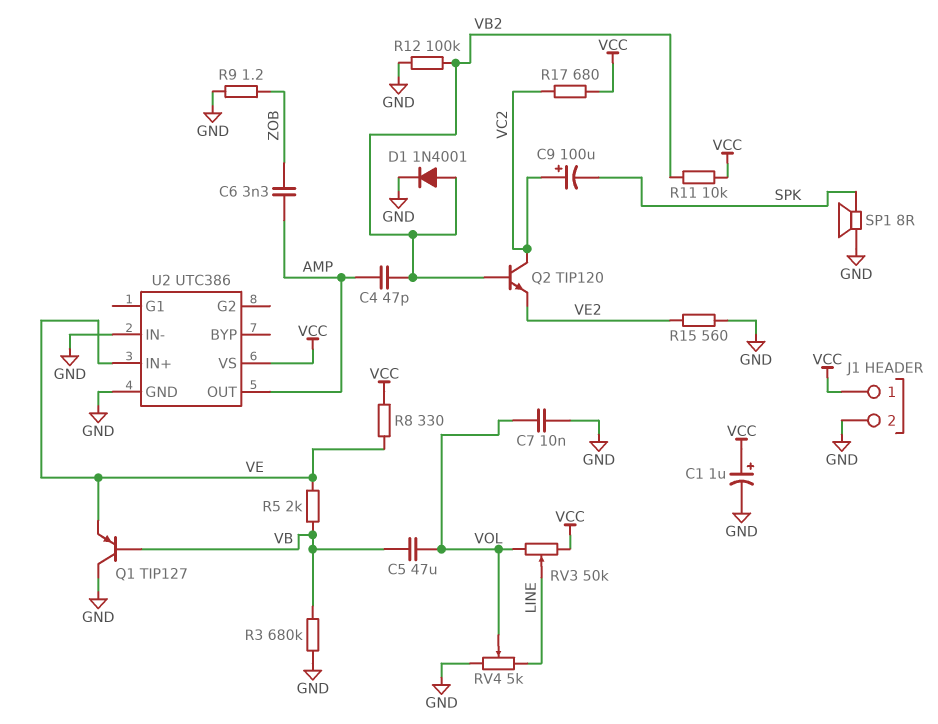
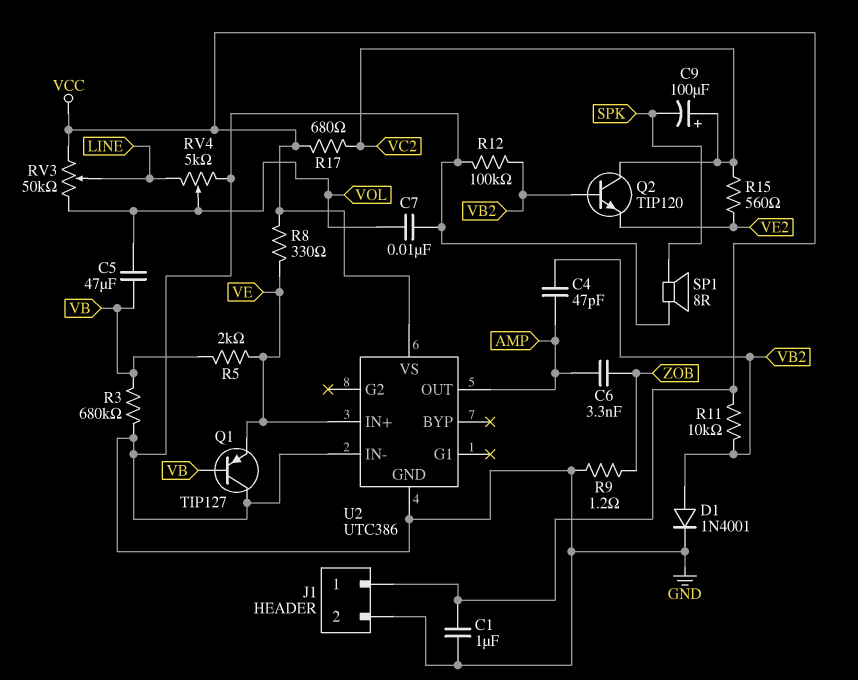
C1: 1uF (plus VCC, minus GND) -> 1uF (GND, VCC)
R15: 560 (GND, VE2) -> 560 (VC2, VE2)

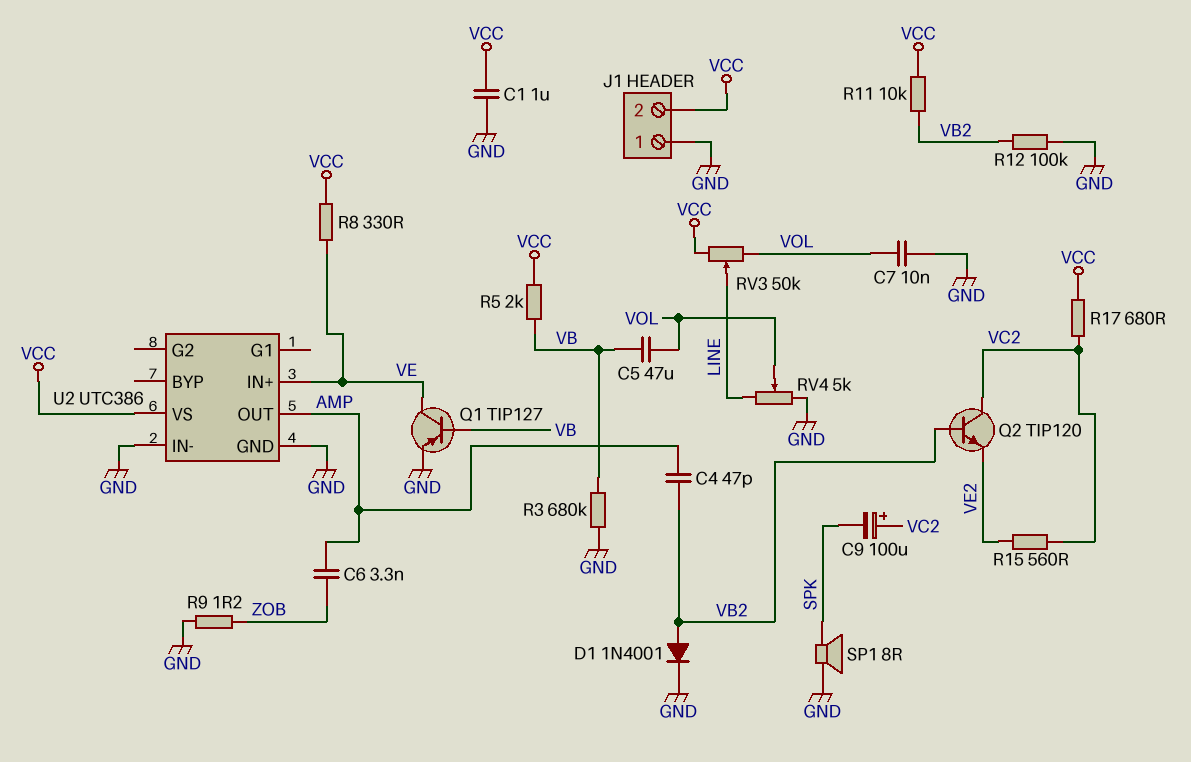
J1 pin 1: VCC -> GND
J1 pin 2: GND -> VCC
Q1: PNP TIP127 (B VB, C GND, E VE) -> PNP TIP127 (B VB, C VE, E GND)
R5: 2k (VB, VE) -> 2k (VB, VCC)

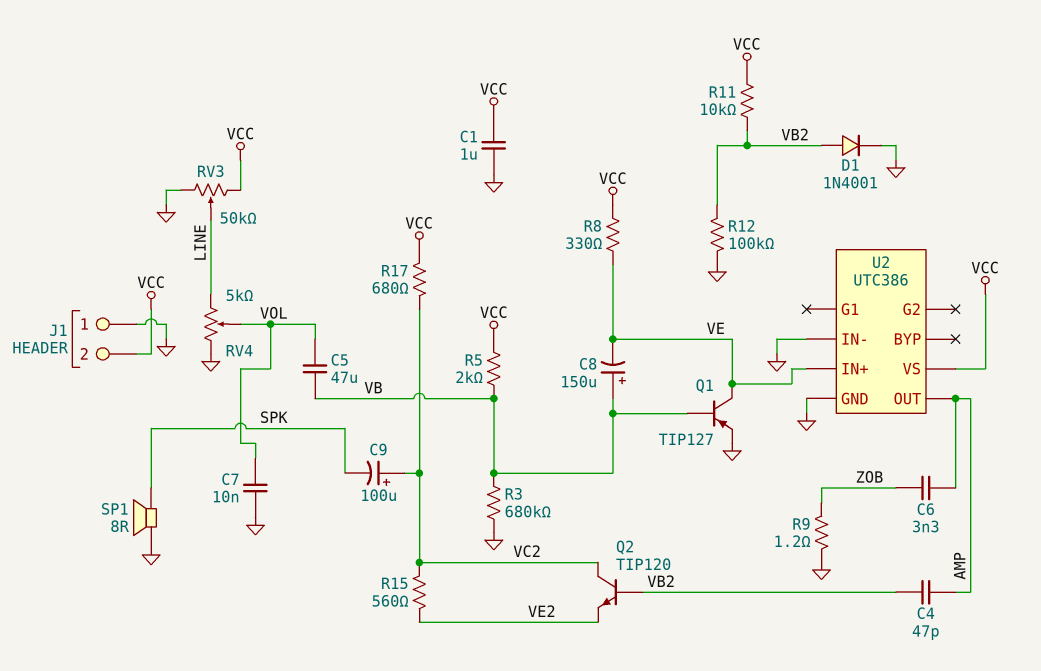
C8: none -> 150uF (plus VB, minus VE)
RV3: 50k (VCC, VOL, wiper LINE) -> 50k (GND, VCC, wiper LINE)

